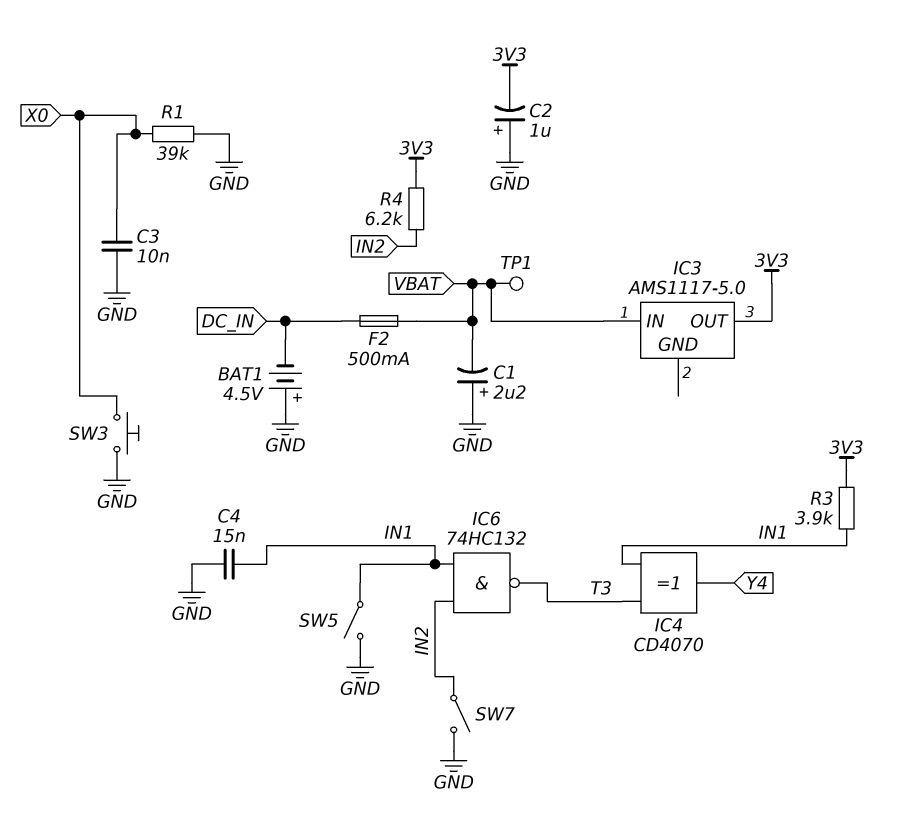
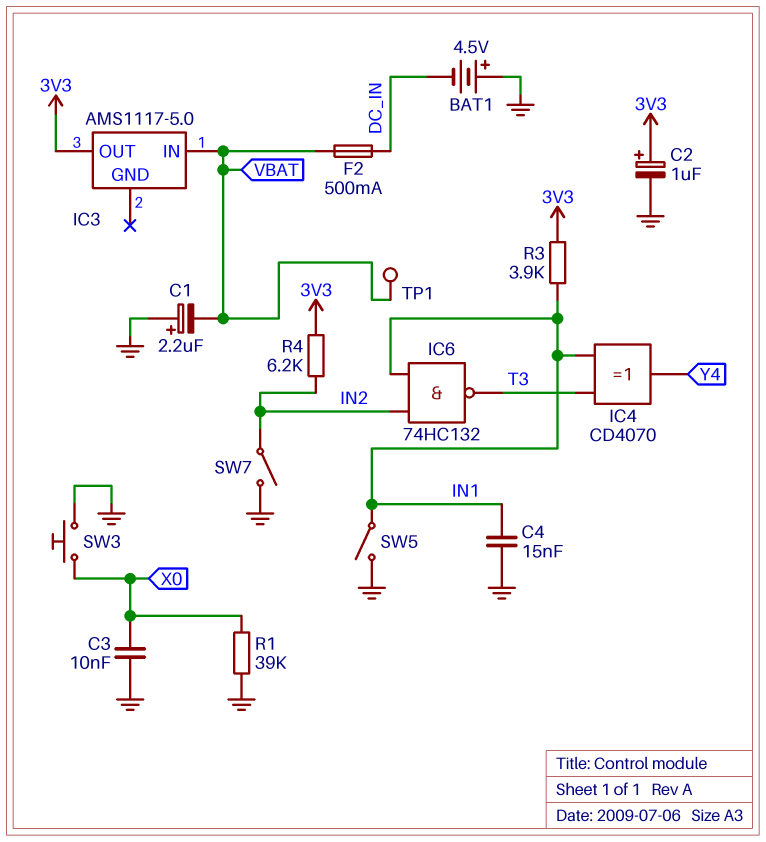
C2: 1uF (plus GND, minus 3V3) -> 1uF (plus 3V3, minus GND)

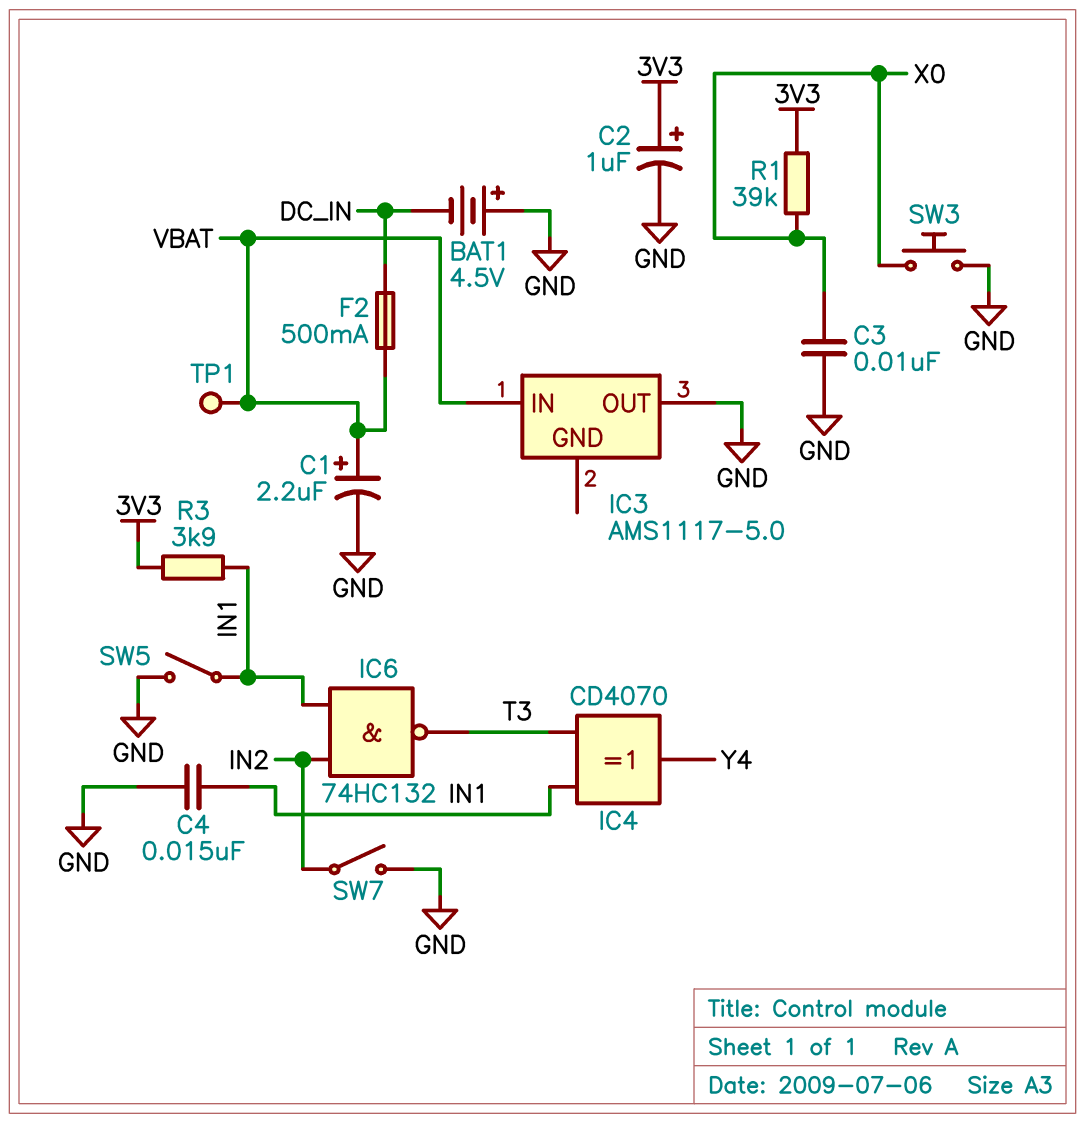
C1: 2.2uF (plus GND, minus VBAT) -> 2.2uF (plus VBAT, minus GND)
IC3 pin OUT: 3V3 -> GND
R1: 39k (GND, X0) -> 39k (3V3, X0)
R4: 6.2k (3V3, IN2) -> none

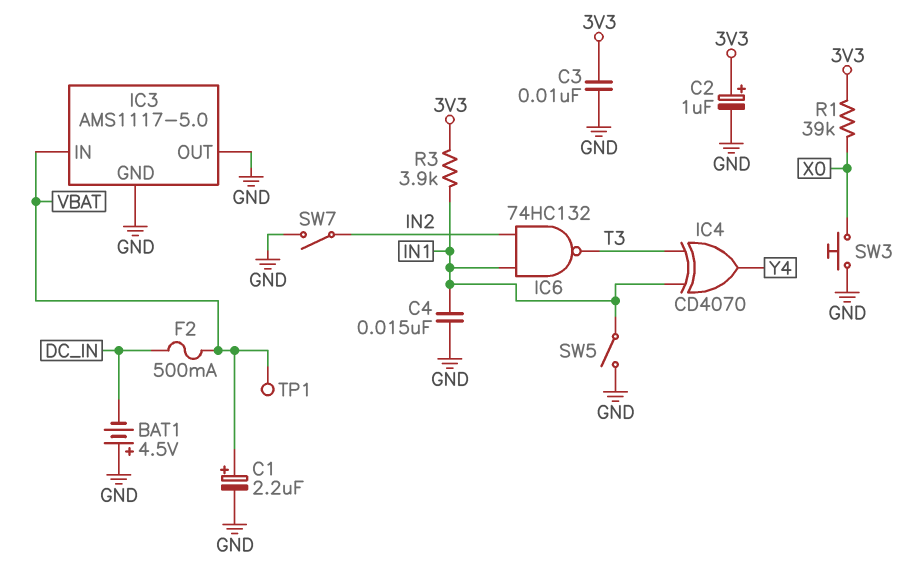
C3: 10nF (GND, X0) -> 10nF (3V3, GND)
IC3 pin GND: none -> GND

